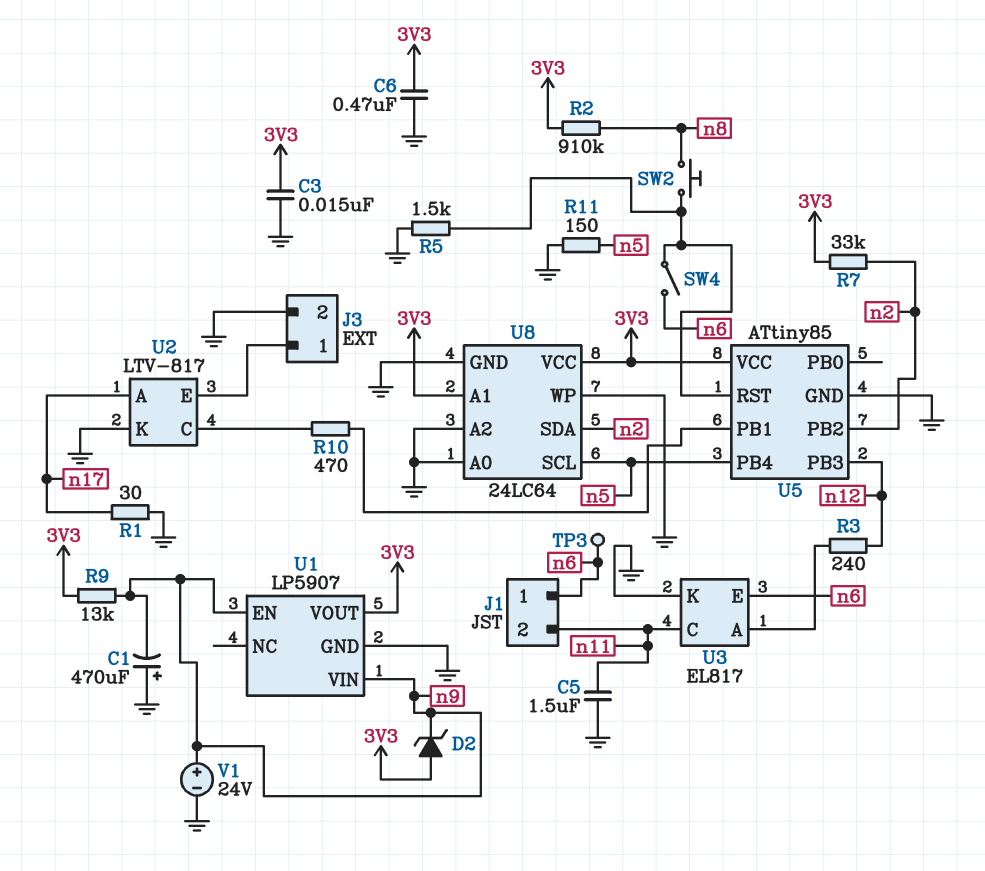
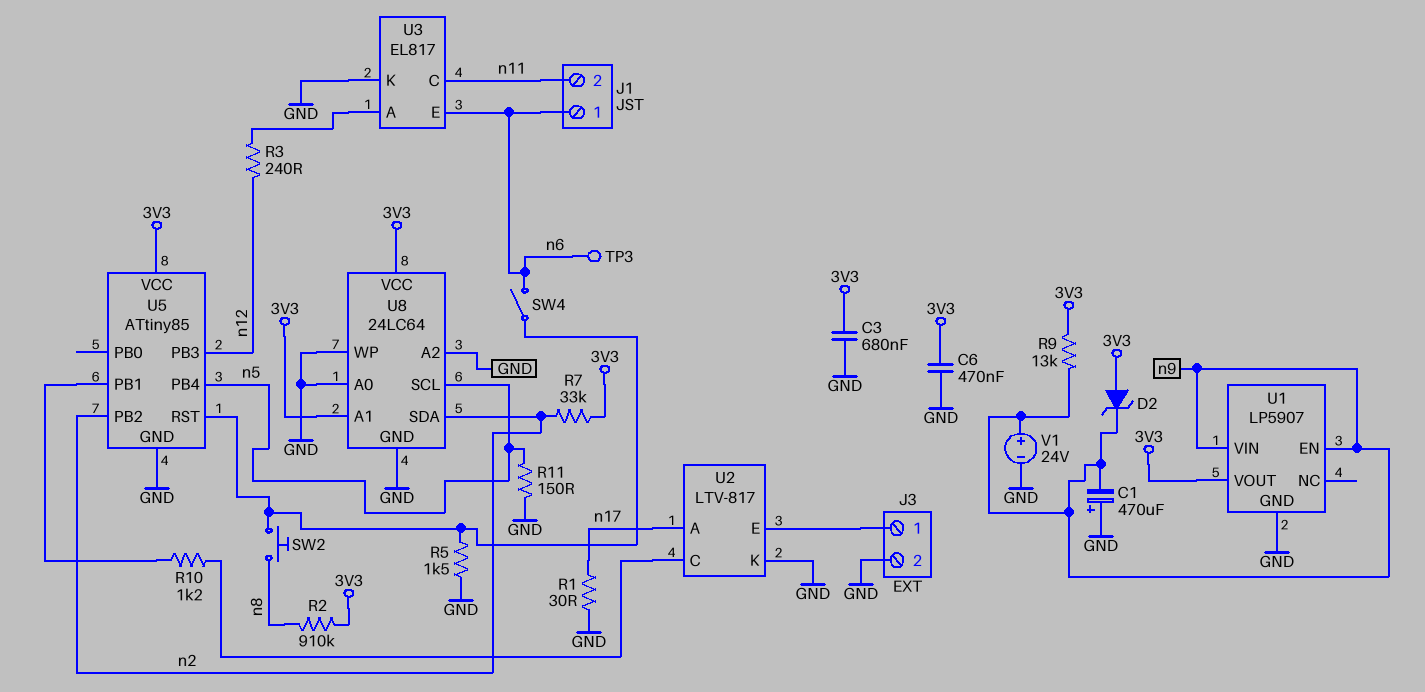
C3: 15nF (3V3, GND) -> 680nF (3V3, GND)
C5: 1.5uF (GND, n11) -> none
R10: 470 (U2/C, U5/PB1) -> 1.2k (U2/C, U5/PB1)

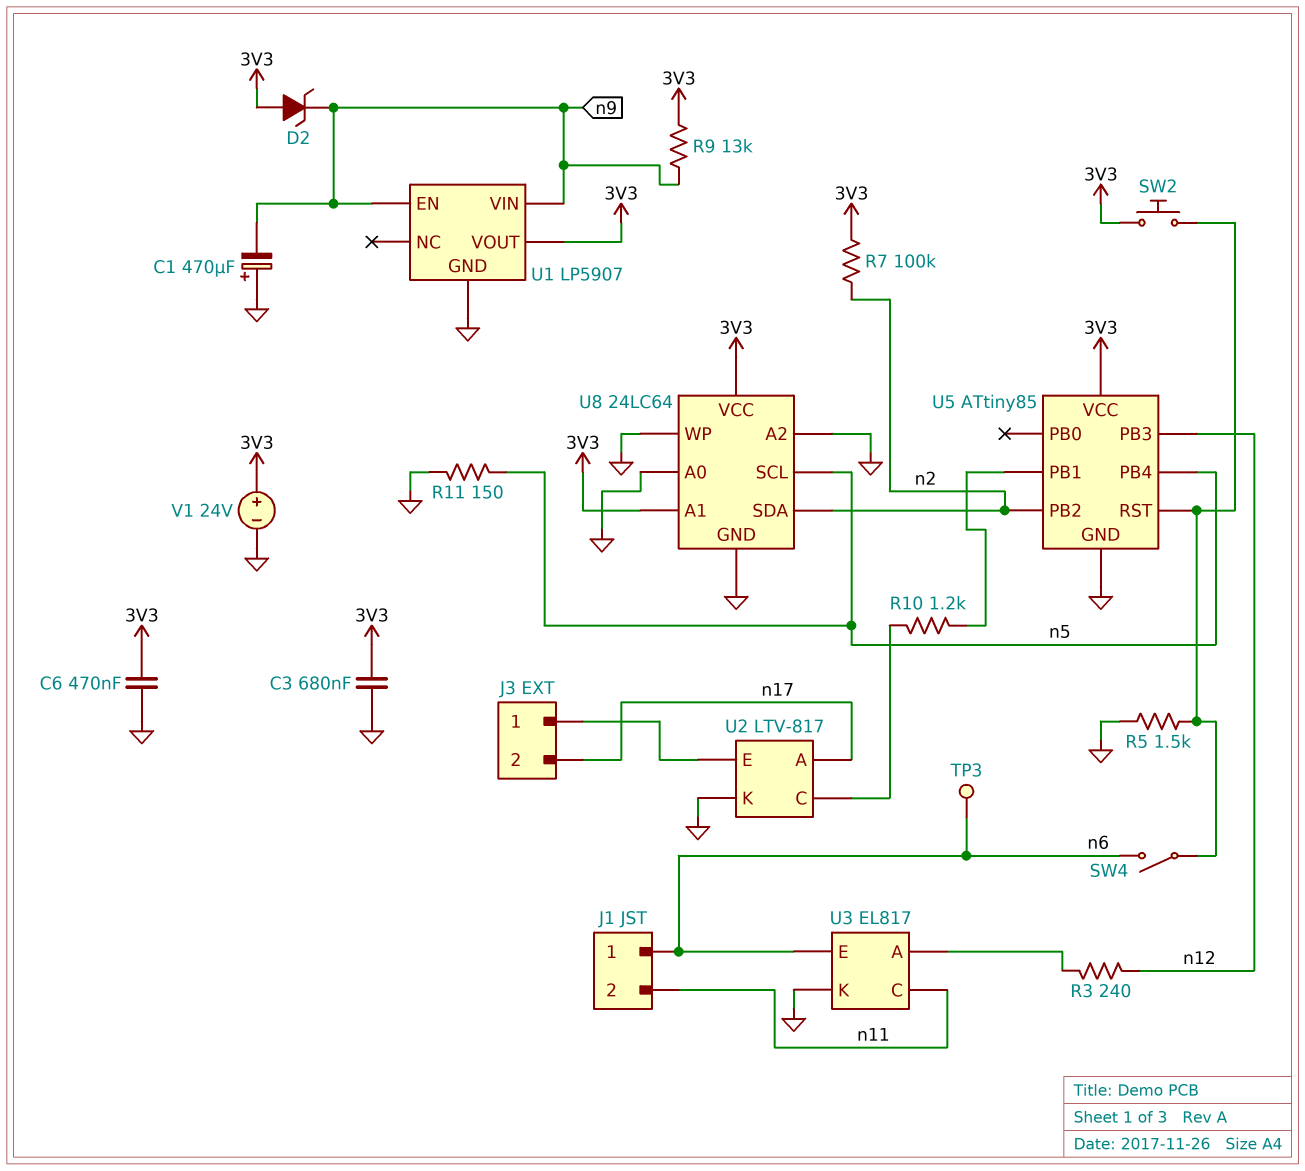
J3 pin 2: GND -> n17
R1: 30 (GND, n17) -> none
R2: 910k (3V3, n8) -> none
R7: 33k (3V3, n2) -> 100k (3V3, n2)
SW2: button (U5/RST, n8) -> button (3V3, U5/RST)
V1: 24V (plus n9, minus GND) -> 24V (plus 3V3, minus GND)

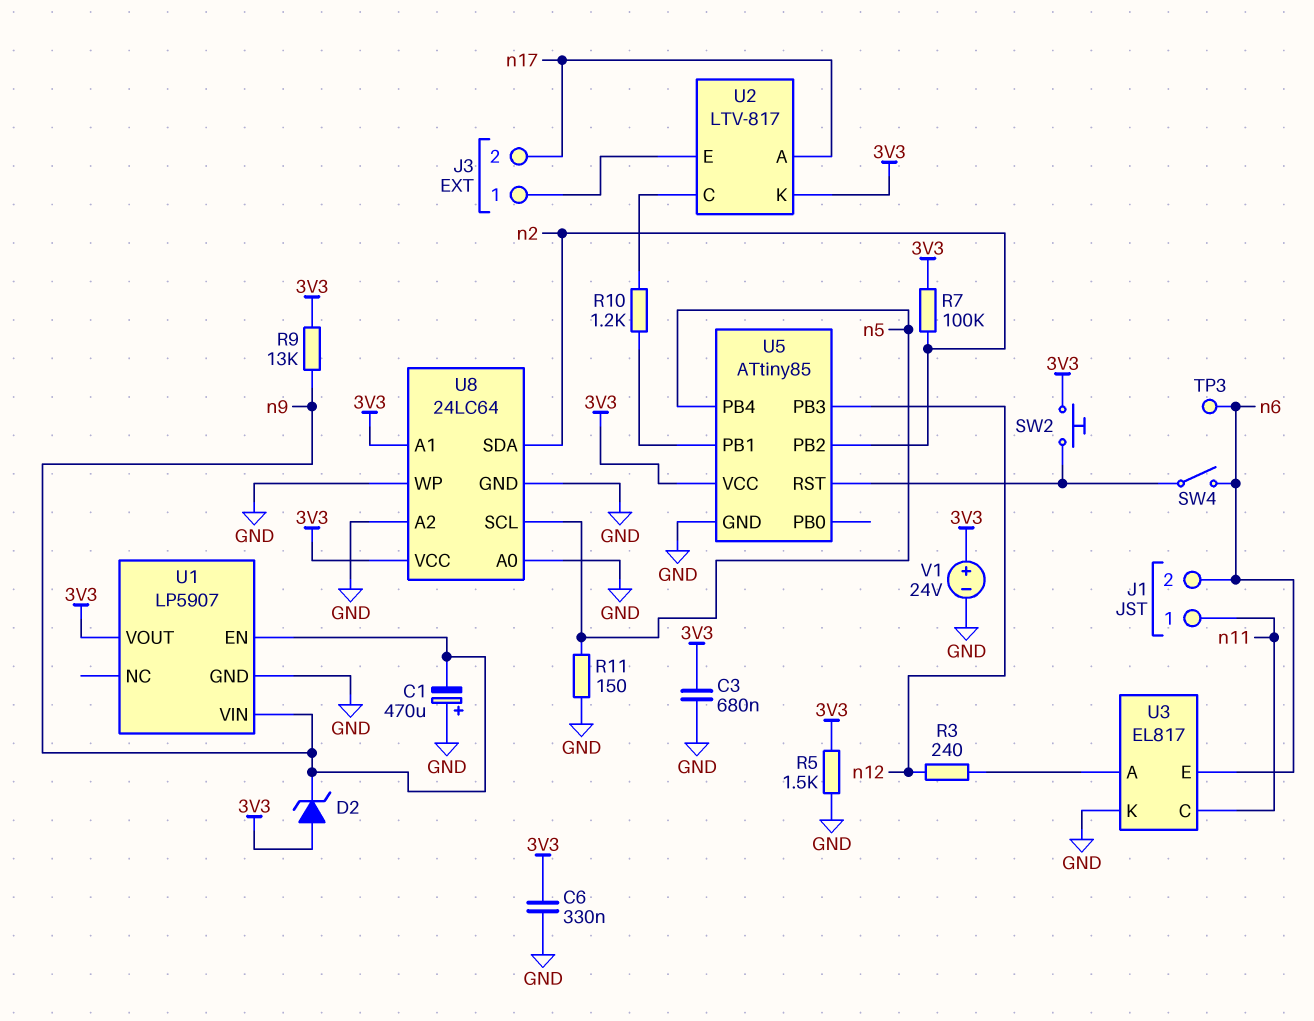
C6: 470nF (3V3, GND) -> 330nF (3V3, GND)
J1 pin 1: n6 -> n11
J1 pin 2: n11 -> n6
R5: 1.5k (GND, U5/RST) -> 1.5k (3V3, GND)
U2 pin K: GND -> 3V3

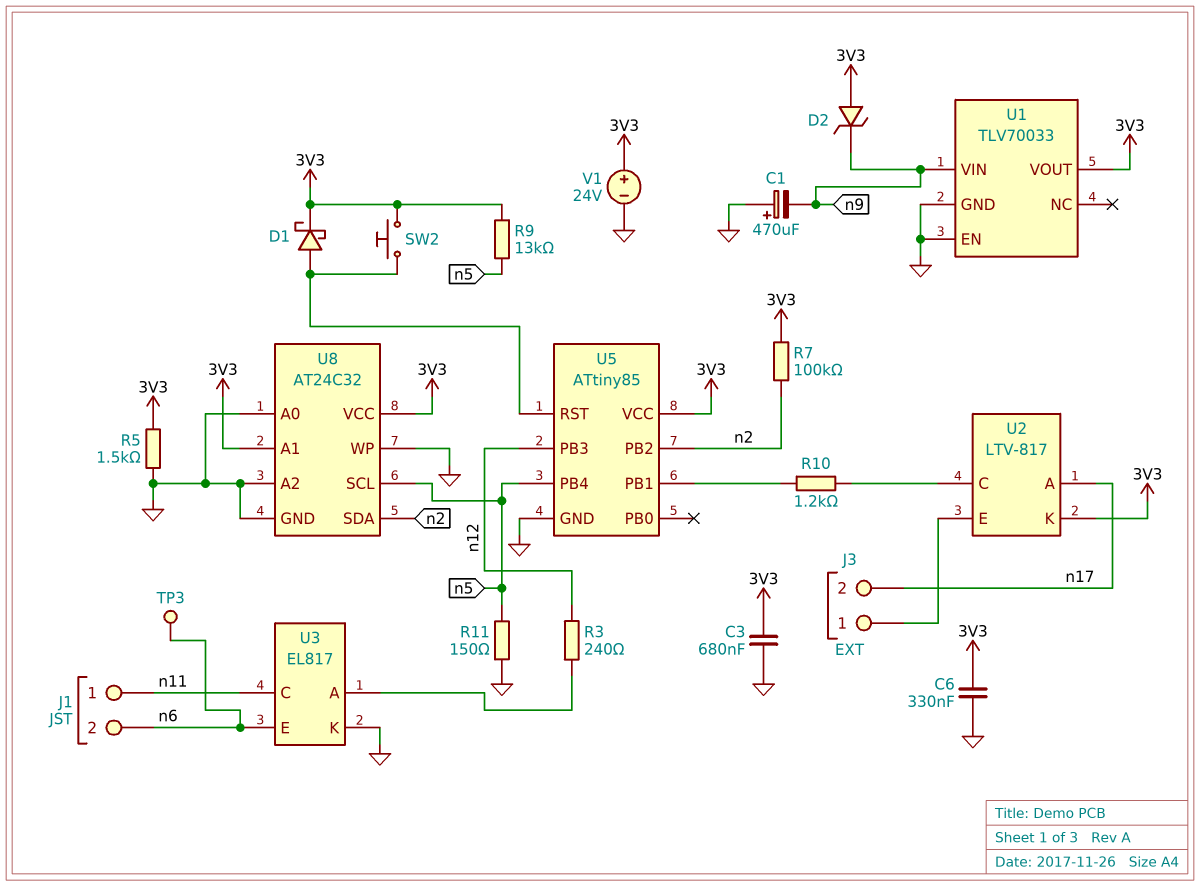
D1: none -> schottky (A U5/RST, K 3V3)
R9: 13k (3V3, n9) -> 13k (3V3, n5)
SW4: switch (U5/RST, n6) -> none
U1: LP5907 -> TLV70033
U1 pin EN: n9 -> GND
U8: 24LC64 -> AT24C32

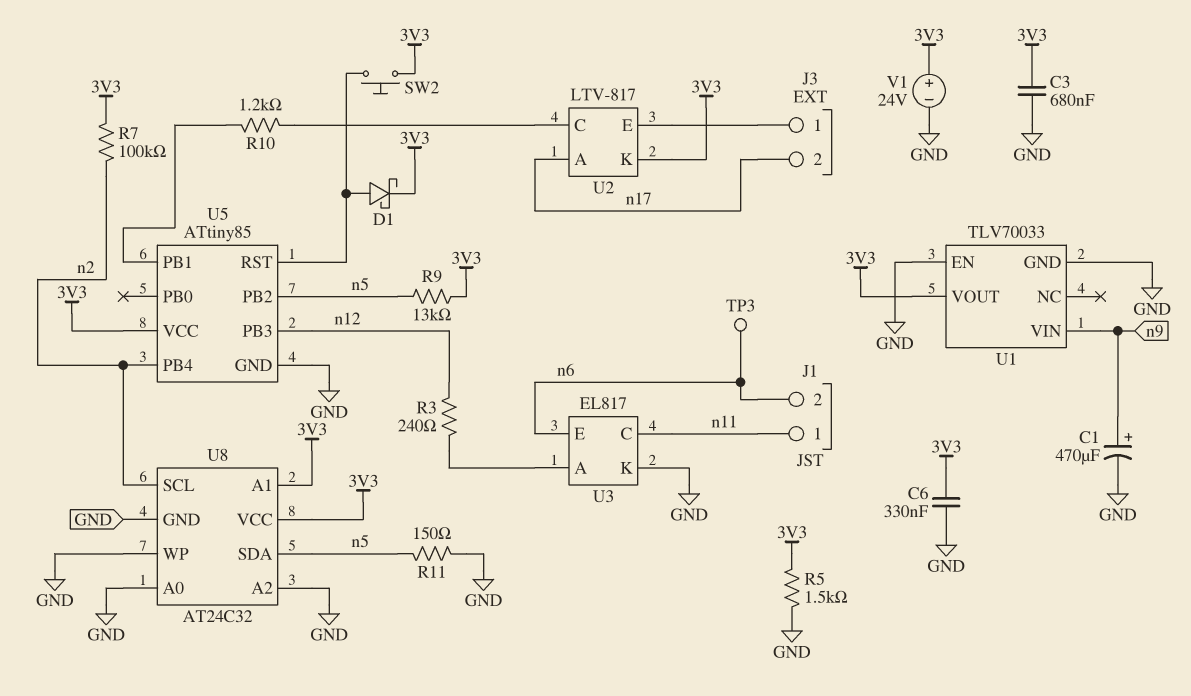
C1: 470uF (plus GND, minus n9) -> 470uF (plus n9, minus GND)
D2: zener (A 3V3, K n9) -> none
U5 pin PB2: n2 -> n5
U5 pin PB4: n5 -> n2
U8 pin SCL: n5 -> n2
U8 pin SDA: n2 -> n5

